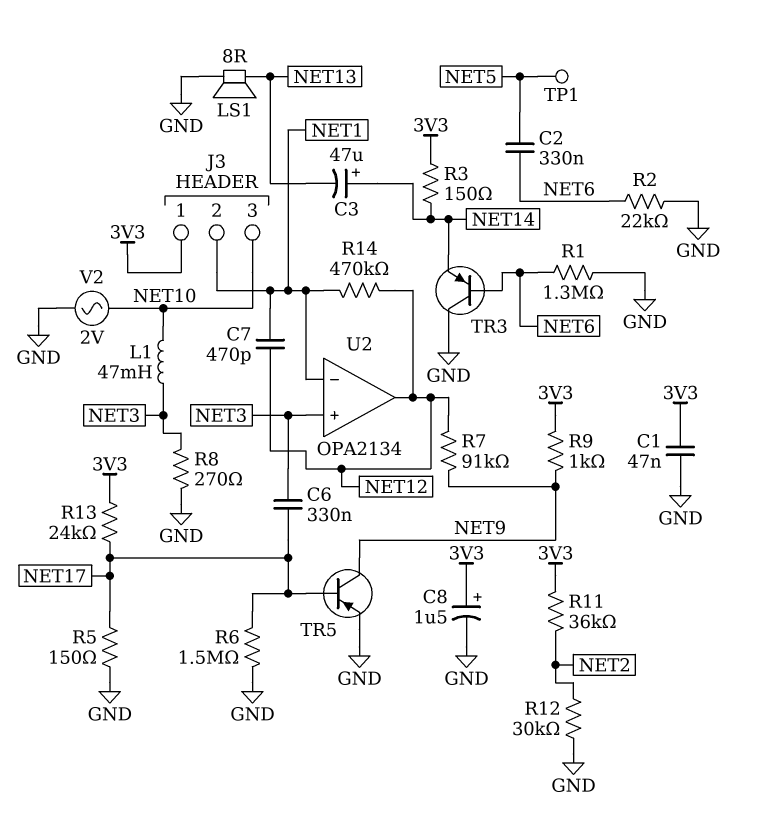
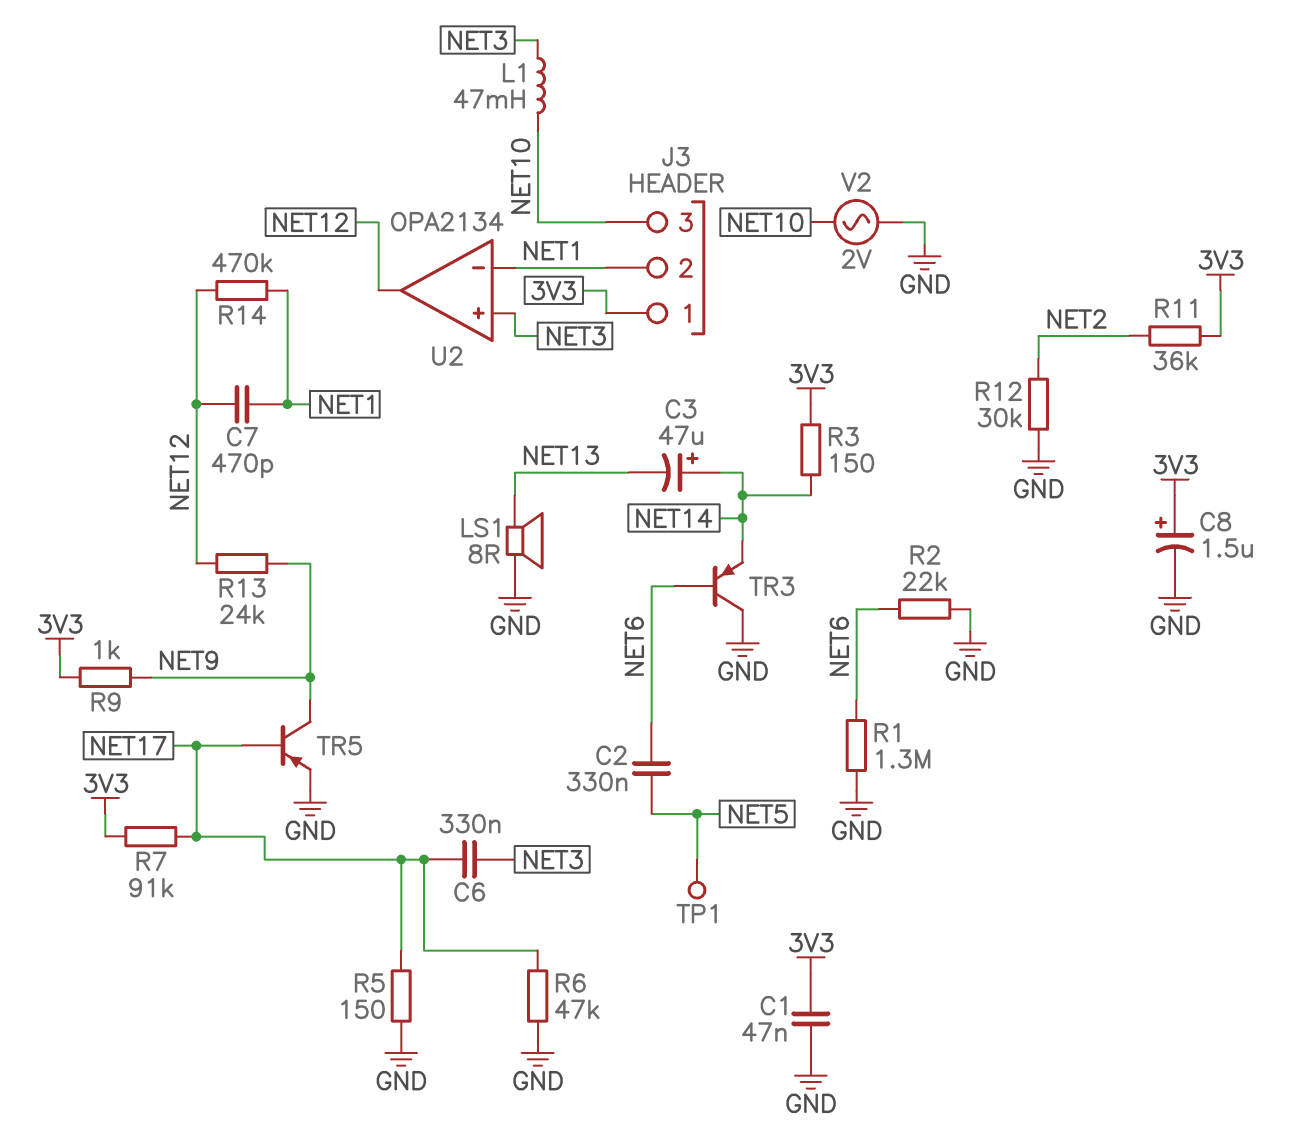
R6: 1.5M (GND, NET17) -> 47k (GND, NET17)
R7: 91k (NET9, NET12) -> 91k (3V3, NET17)
R8: 270 (GND, NET3) -> none
R13: 24k (3V3, NET17) -> 24k (NET9, NET12)

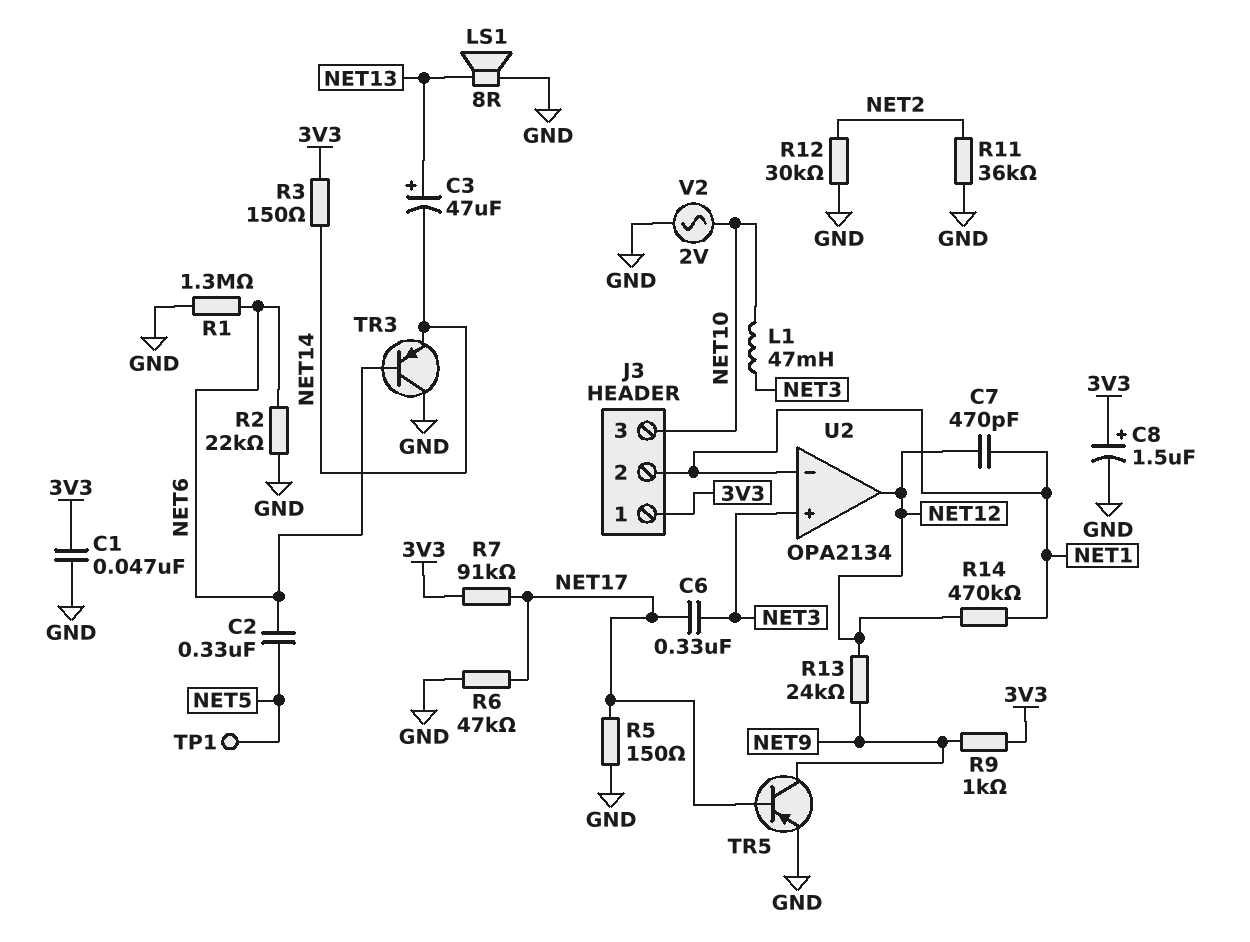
C3: 47uF (plus NET14, minus NET13) -> 47uF (plus NET13, minus NET14)
R11: 36k (3V3, NET2) -> 36k (GND, NET2)

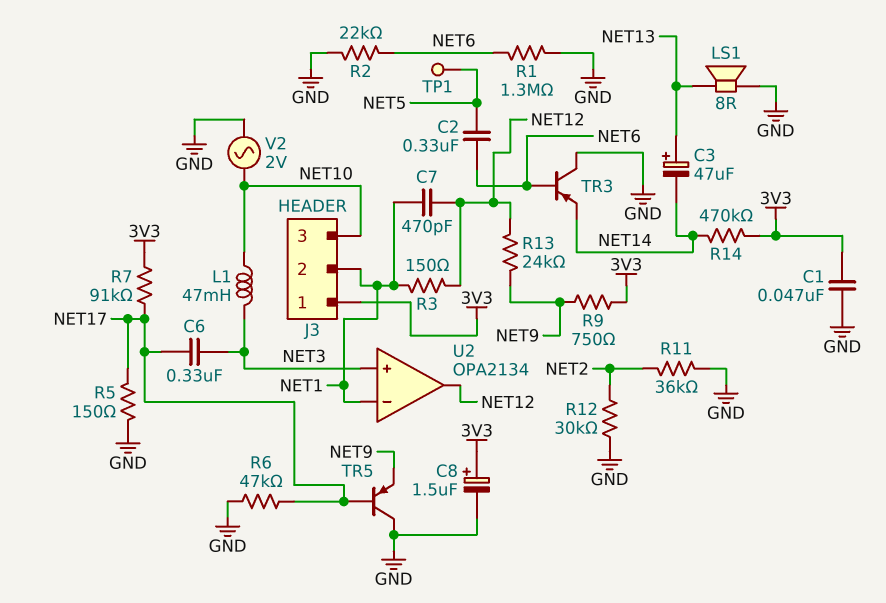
R3: 150 (3V3, NET14) -> 150 (NET1, NET12)
R9: 1k (3V3, NET9) -> 750 (3V3, NET9)
R14: 470k (NET1, NET12) -> 470k (3V3, NET14)
TR5: PNP (B NET17, C NET9, E GND) -> PNP (B NET17, C GND, E NET9)

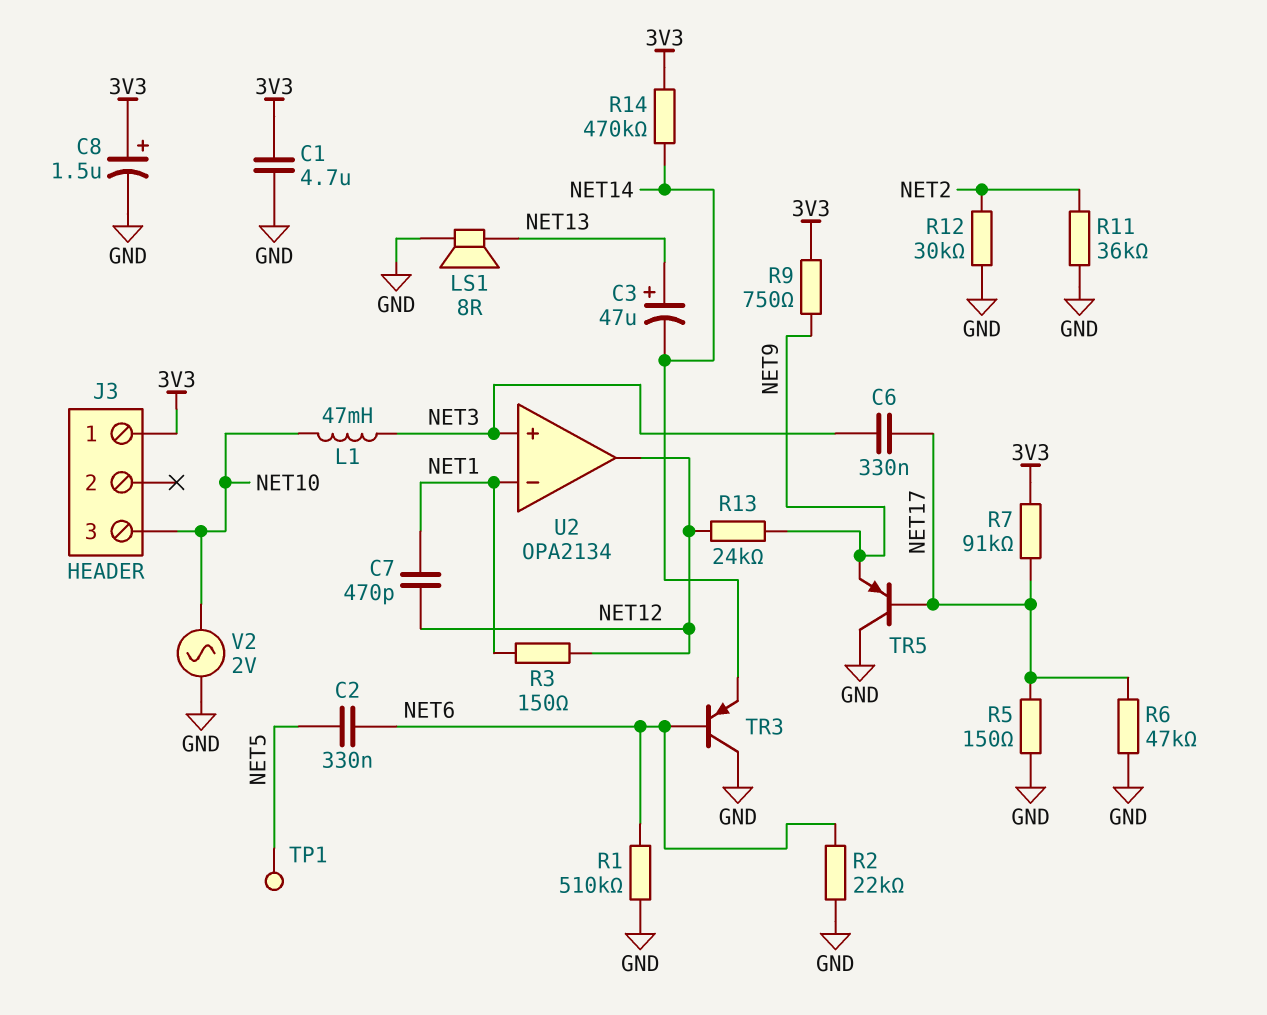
C1: 47nF (3V3, GND) -> 4.7uF (3V3, GND)
J3 pin 2: NET1 -> none
R1: 1.3M (GND, NET6) -> 510k (GND, NET6)

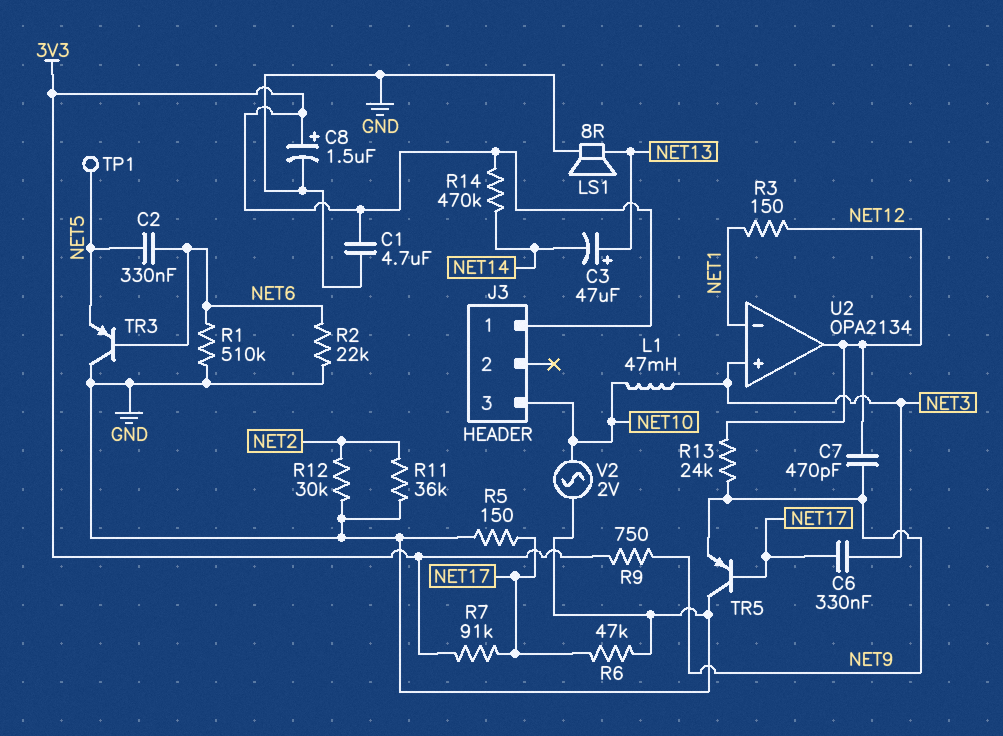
C7: 470pF (NET1, NET12) -> 470pF (NET9, NET12)
TR3: PNP (B NET6, C GND, E NET14) -> PNP (B NET6, C GND, E NET5)

